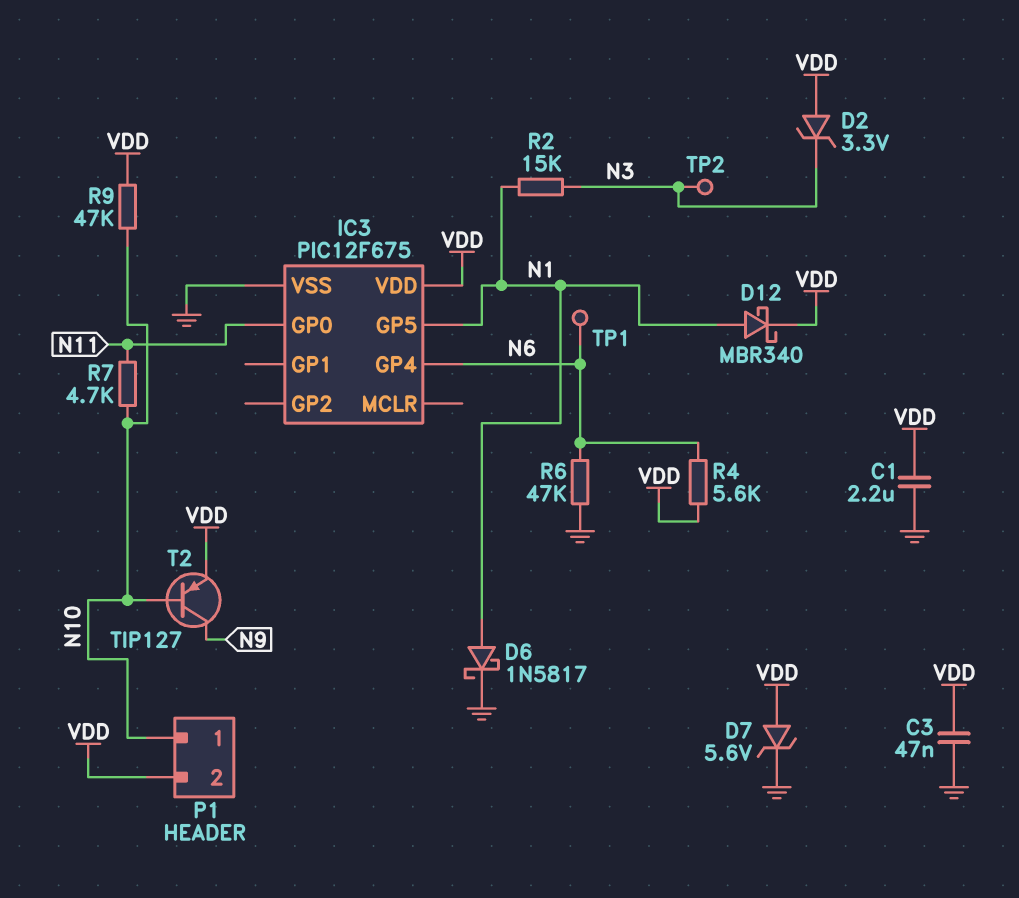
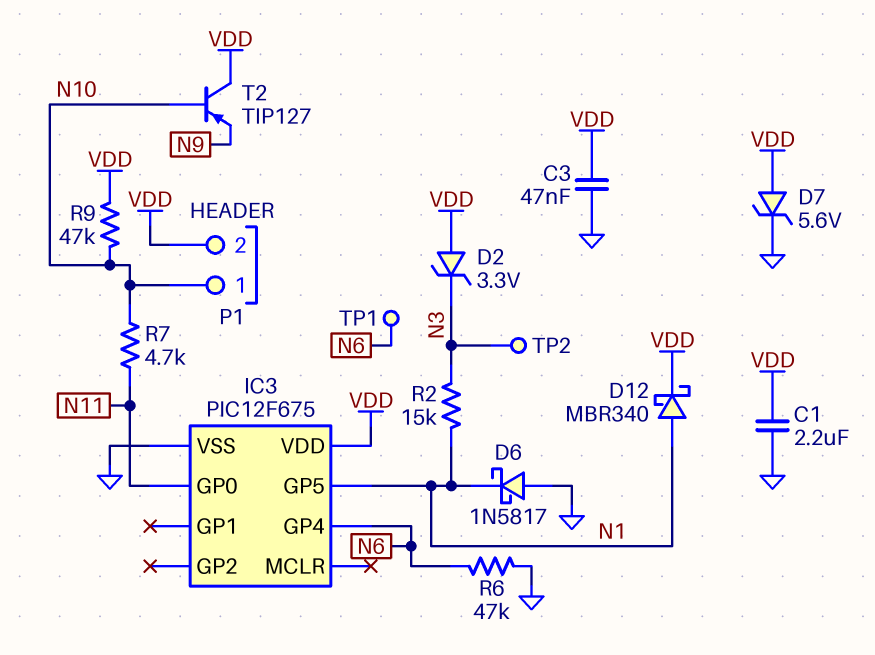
D6: schottky 1N5817 (A N1, K GND) -> schottky 1N5817 (A GND, K N1)
R4: 5.6k (N6, VDD) -> none
T2: PNP TIP127 (B N10, C N9, E VDD) -> PNP TIP127 (B N10, C VDD, E N9)

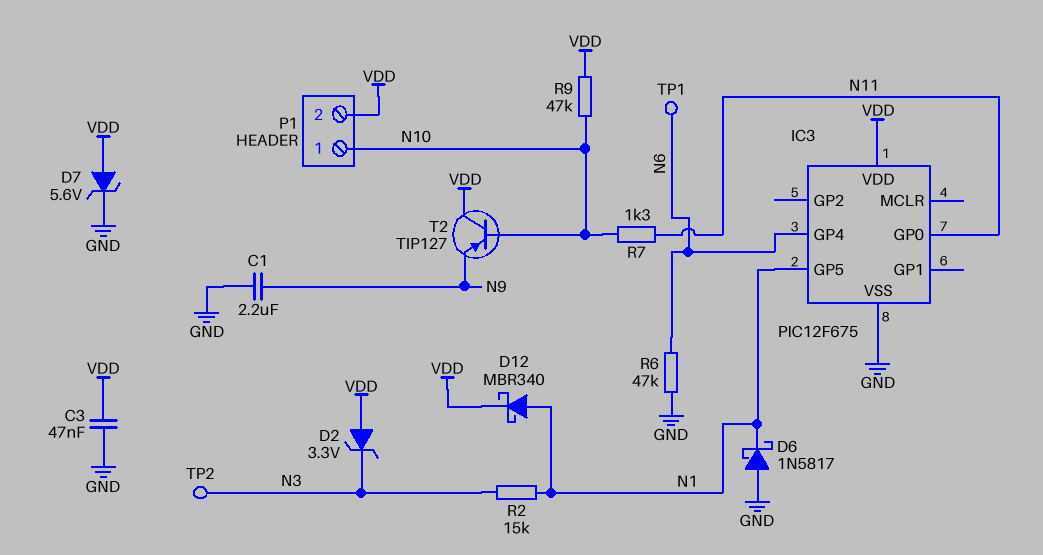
C1: 2.2uF (GND, VDD) -> 2.2uF (GND, N9)
R7: 4.7k (N10, N11) -> 1.3k (N10, N11)

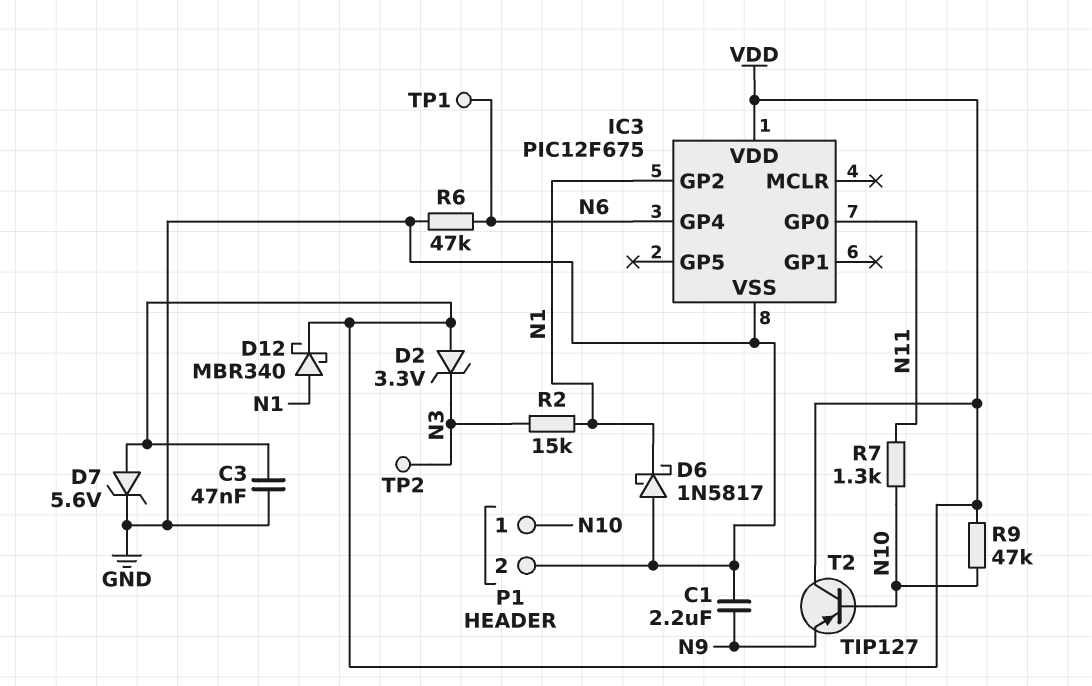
IC3 pin GP2: none -> N1
IC3 pin GP5: N1 -> none
P1 pin 2: VDD -> GND

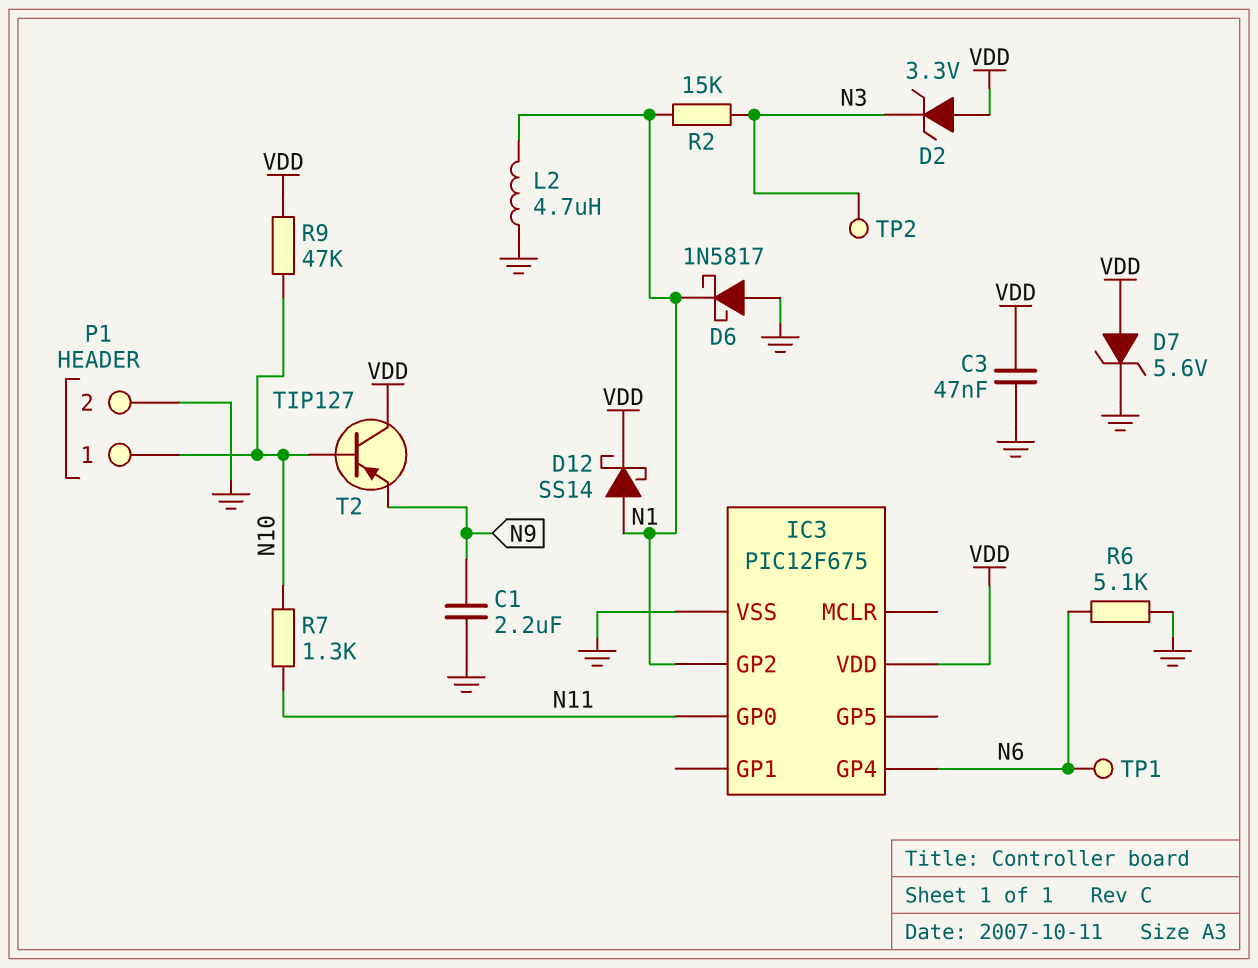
D12: schottky MBR340 (A N1, K VDD) -> schottky SS14 (A N1, K VDD)
L2: none -> 4.7uH (GND, N1)
R6: 47k (GND, N6) -> 5.1k (GND, N6)

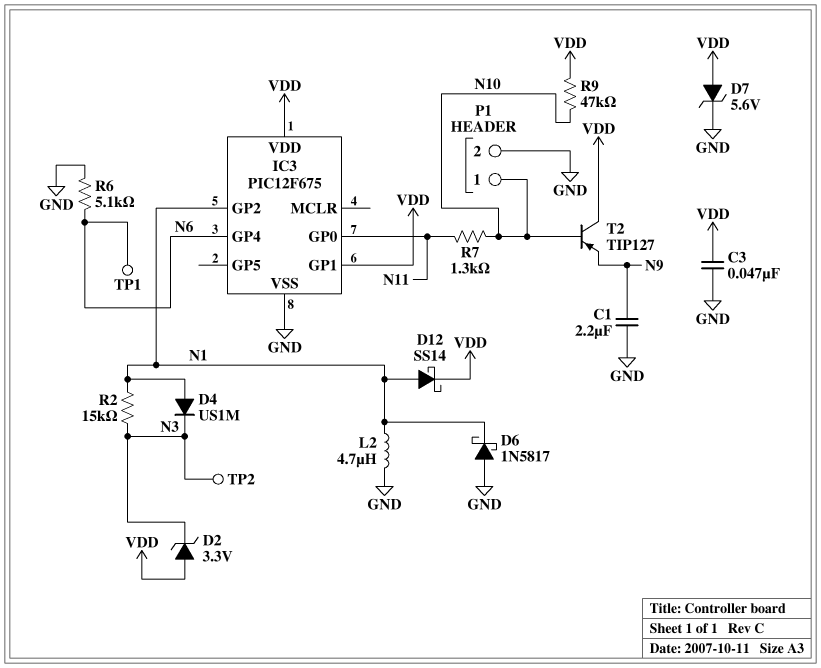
D4: none -> diode US1M (A N1, K N3)
IC3 pin GP1: none -> VDD

